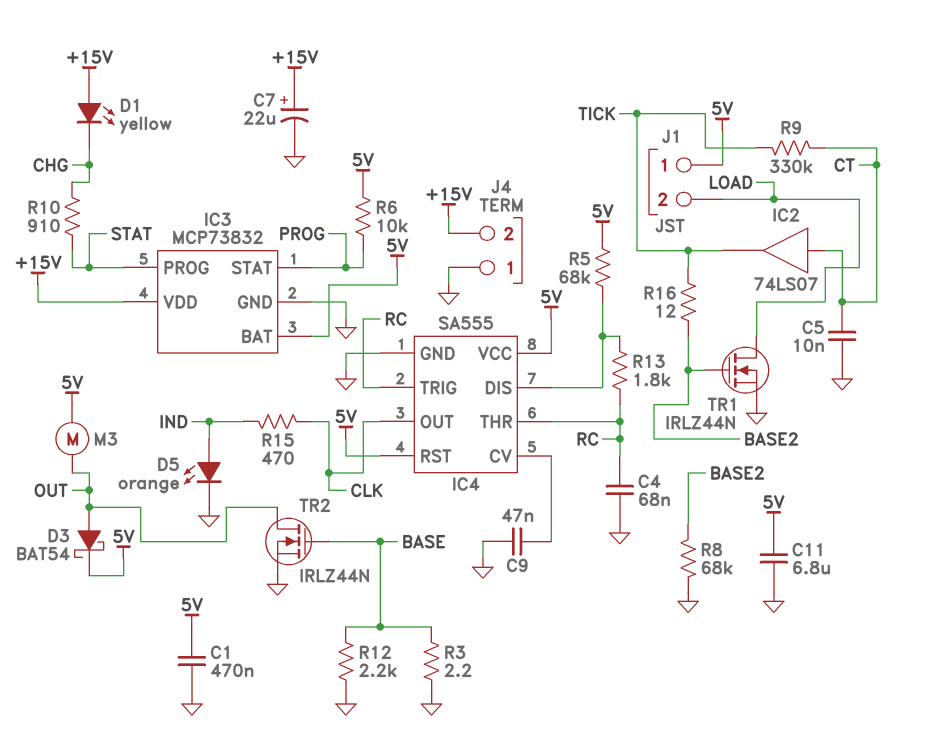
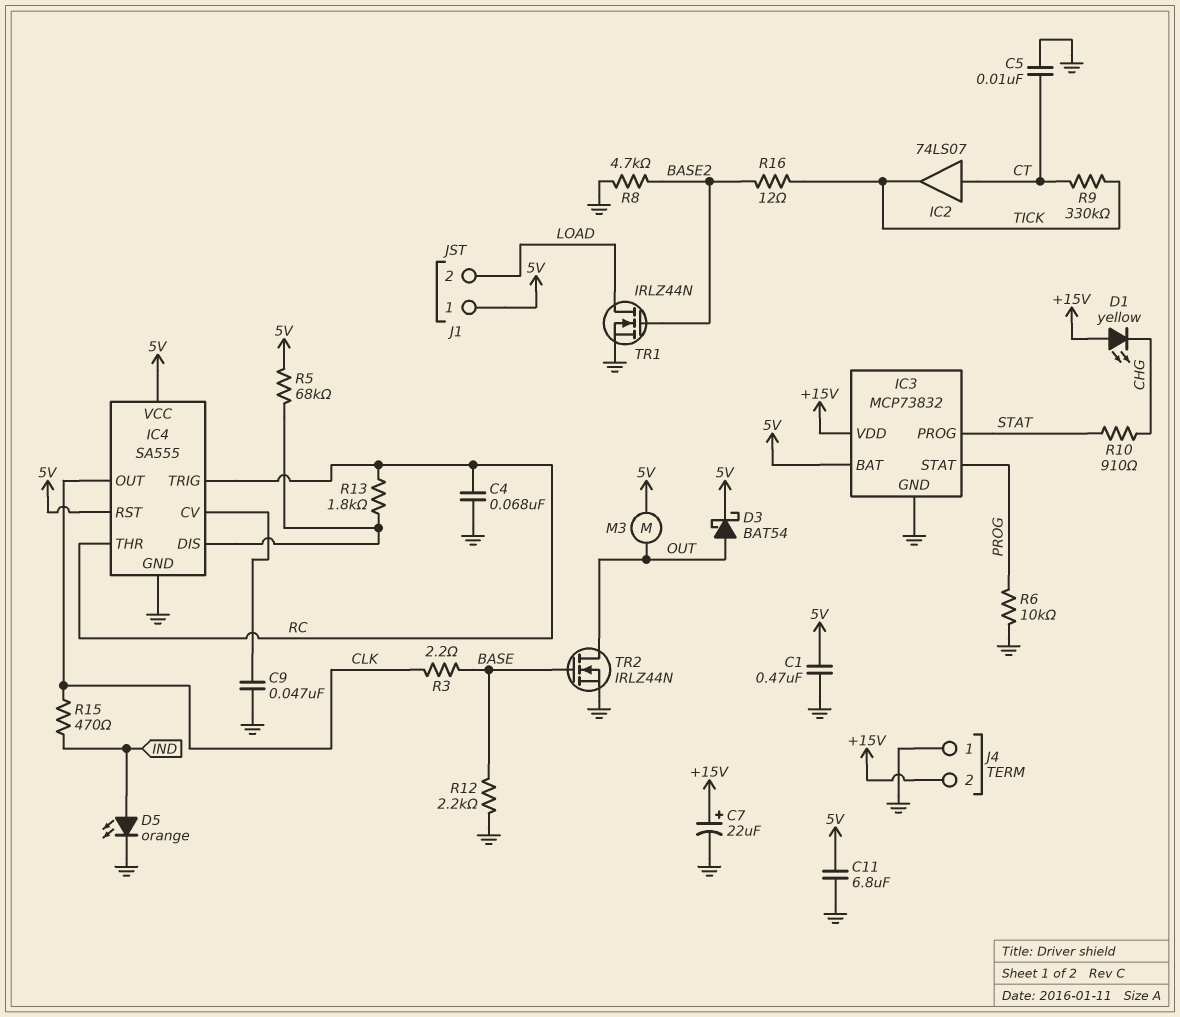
R3: 2.2 (BASE, GND) -> 2.2 (BASE, CLK)
R6: 10k (5V, PROG) -> 10k (GND, PROG)
R8: 68k (BASE2, GND) -> 4.7k (BASE2, GND)

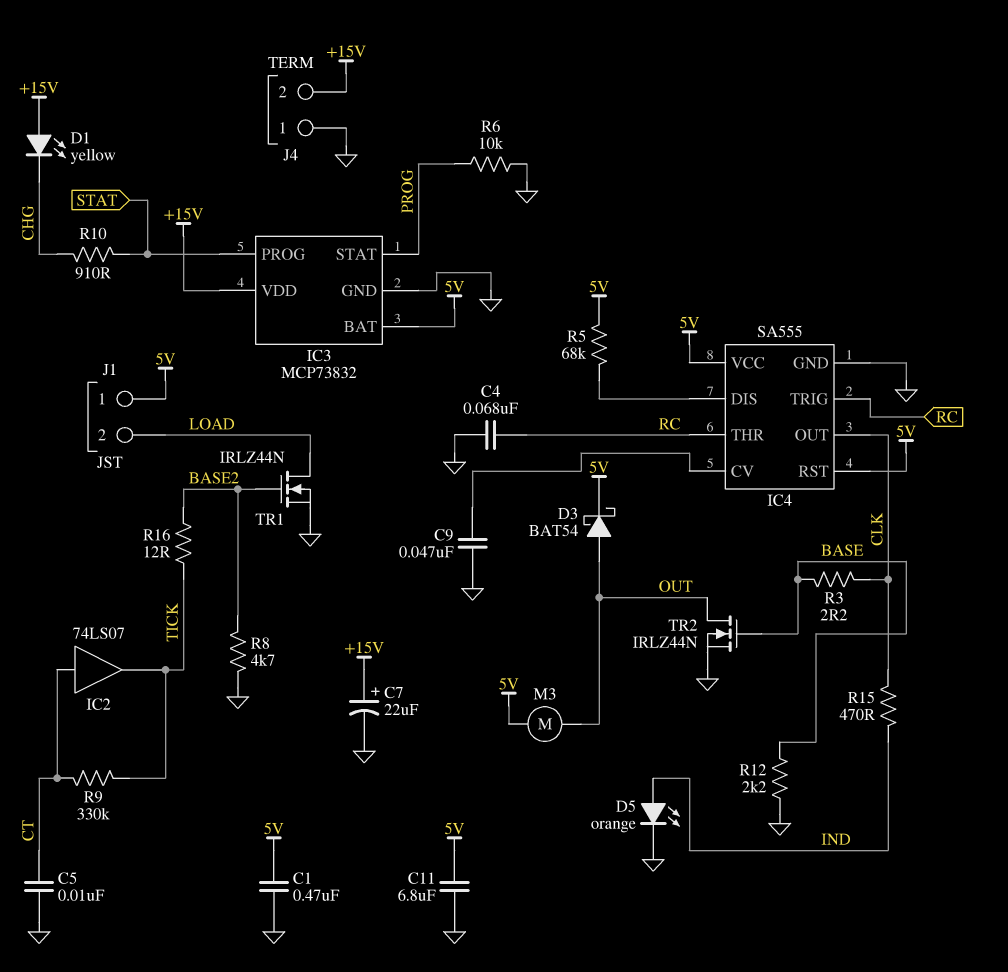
R13: 1.8k (IC4/DIS, RC) -> none

